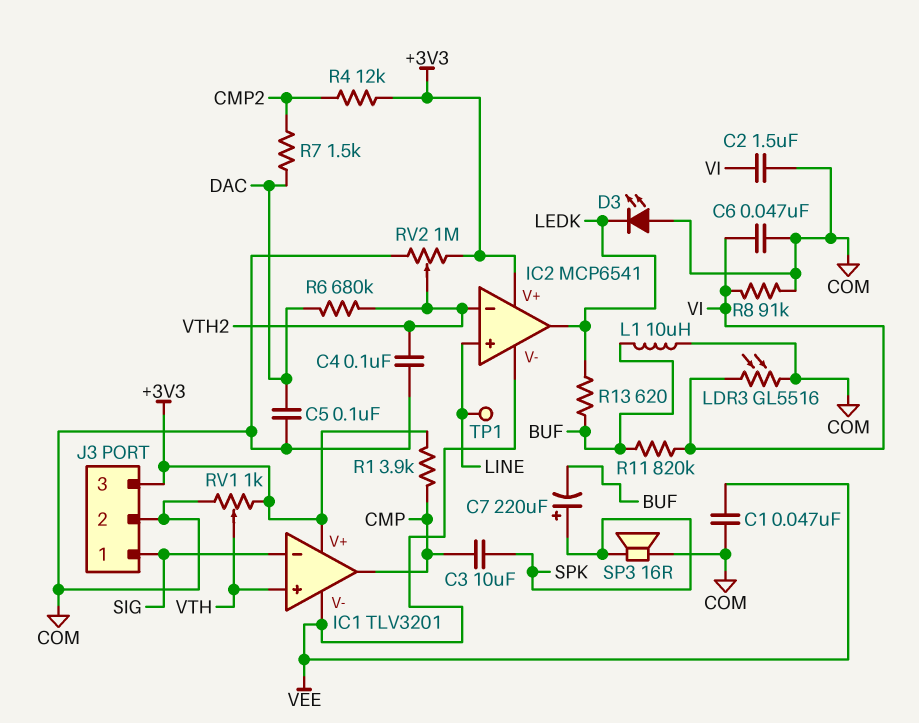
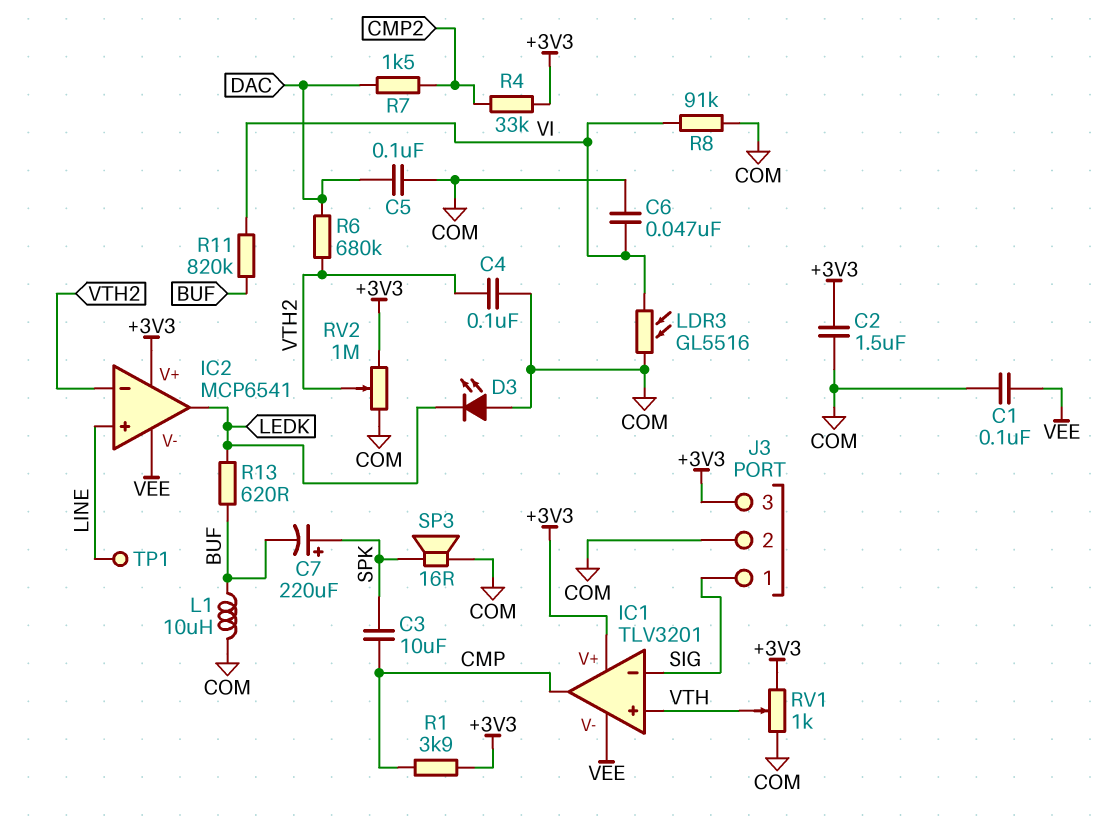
C1: 47nF (COM, VEE) -> 100nF (COM, VEE)
C2: 1.5uF (COM, VI) -> 1.5uF (+3V3, COM)
R4: 12k (+3V3, CMP2) -> 33k (+3V3, CMP2)

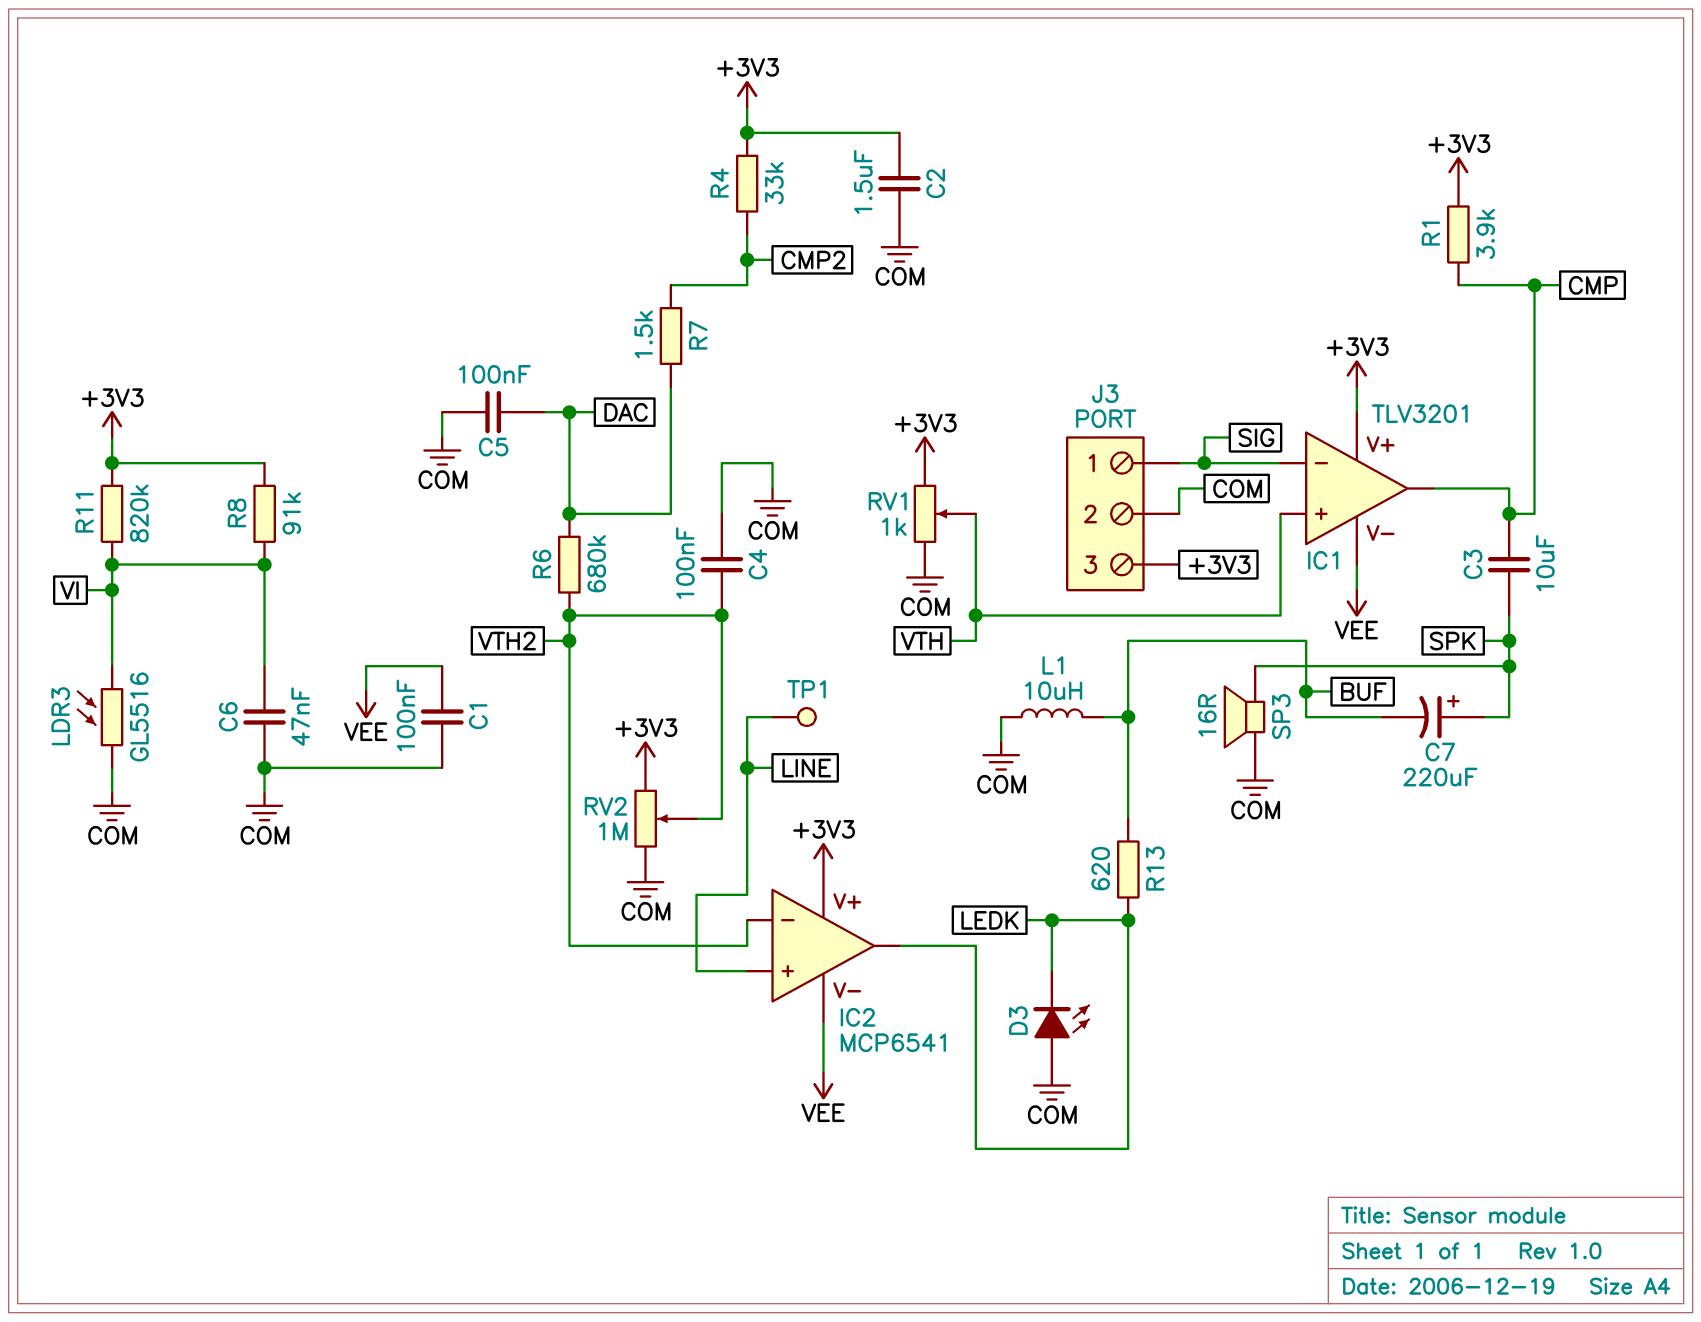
R8: 91k (COM, VI) -> 91k (+3V3, VI)
R11: 820k (BUF, VI) -> 820k (+3V3, VI)

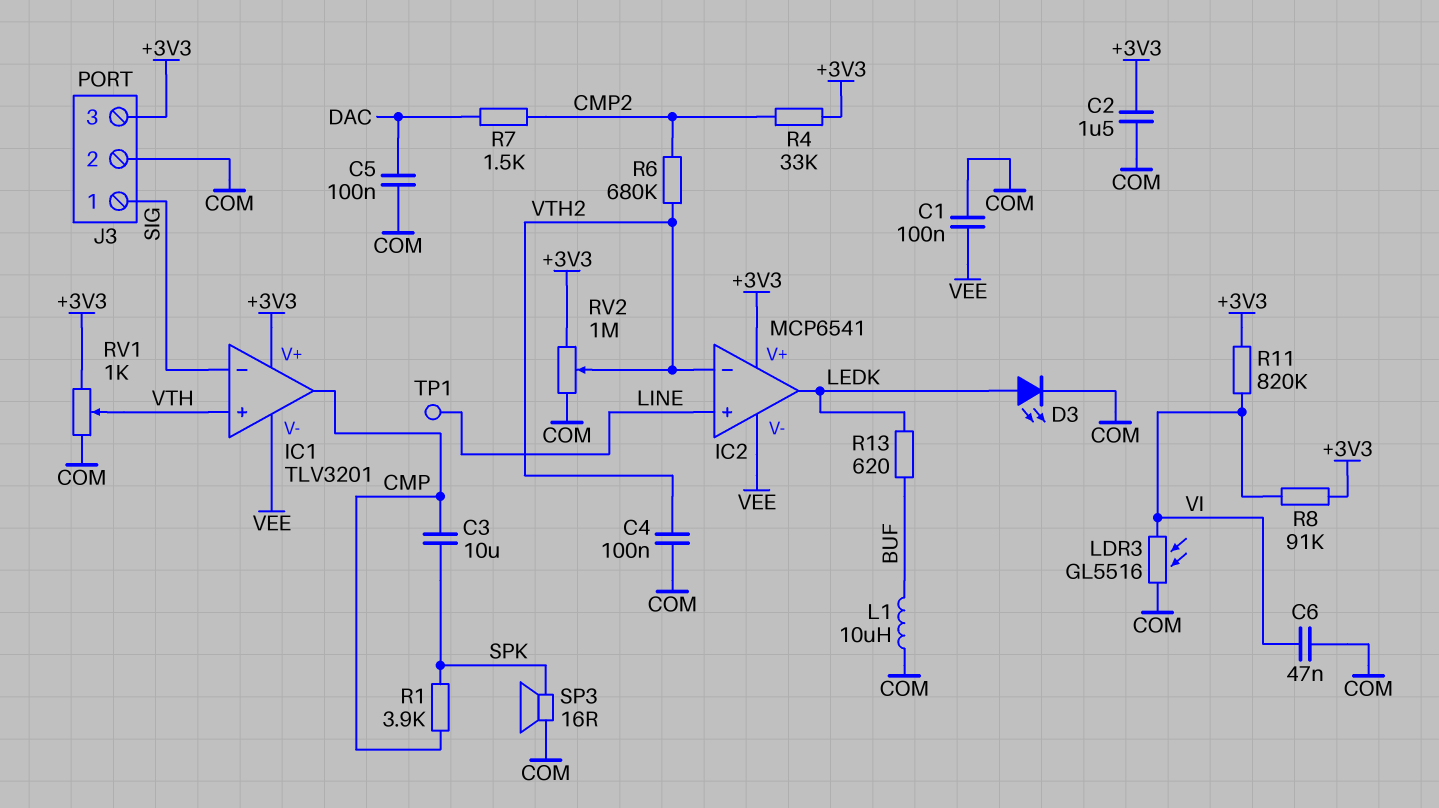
C7: 220uF (plus SPK, minus BUF) -> none
D3: LED (A COM, K LEDK) -> LED (A LEDK, K COM)
R1: 3.9k (+3V3, CMP) -> 3.9k (CMP, SPK)
R6: 680k (DAC, VTH2) -> 680k (CMP2, VTH2)

